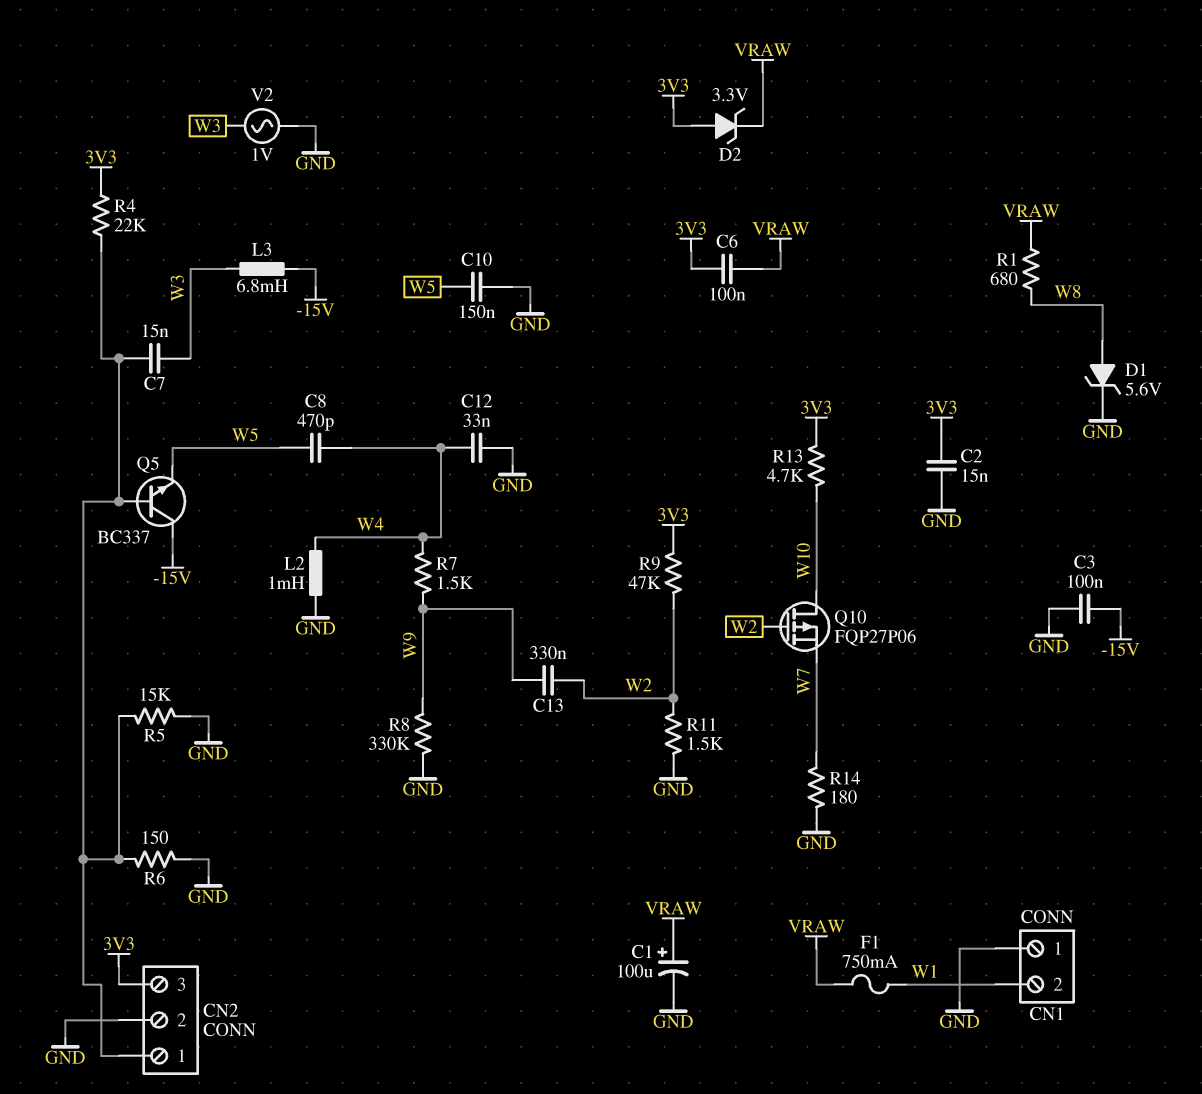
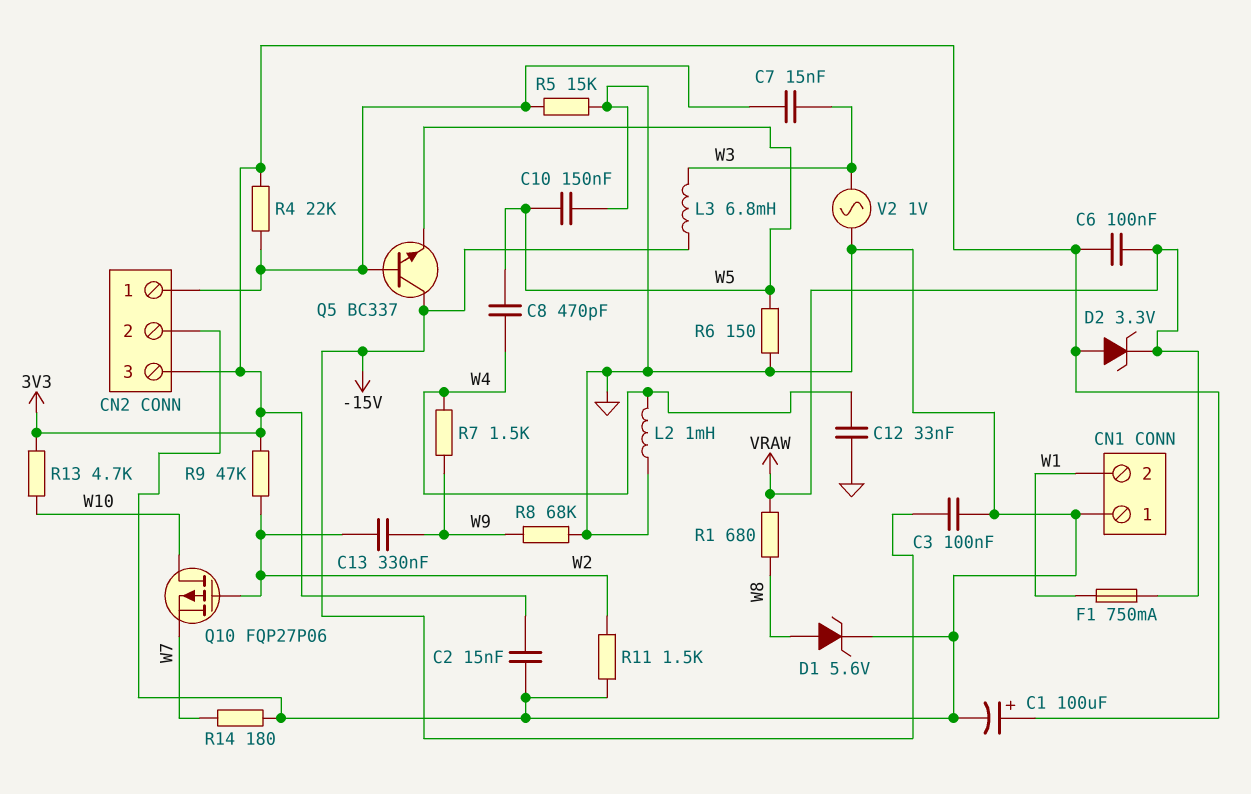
C1: 100uF (plus VRAW, minus GND) -> 100uF (plus 3V3, minus GND)
R6: 150 (CN2/1, GND) -> 150 (GND, W5)
R8: 330k (GND, W9) -> 68k (GND, W9)

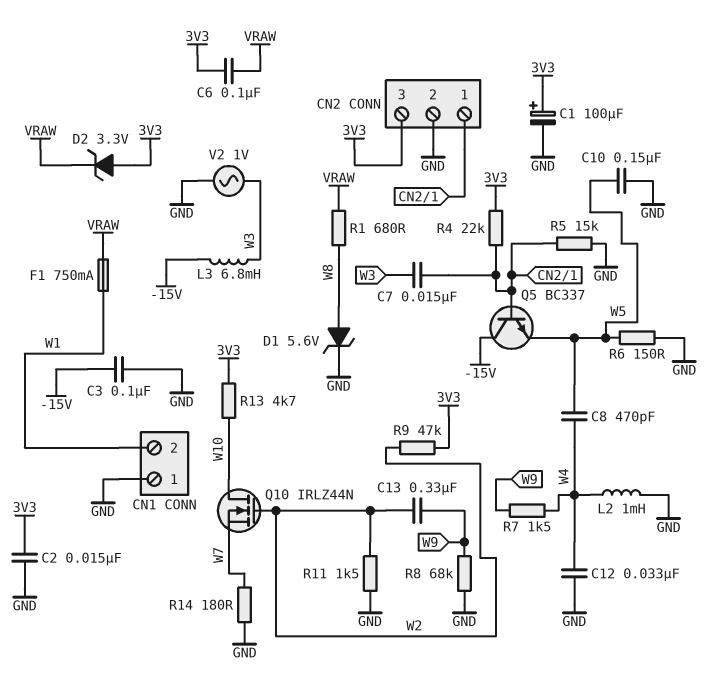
Q10: PMOS FQP27P06 (G W2, D W10, S W7) -> NMOS IRLZ44N (G W2, D W10, S W7)

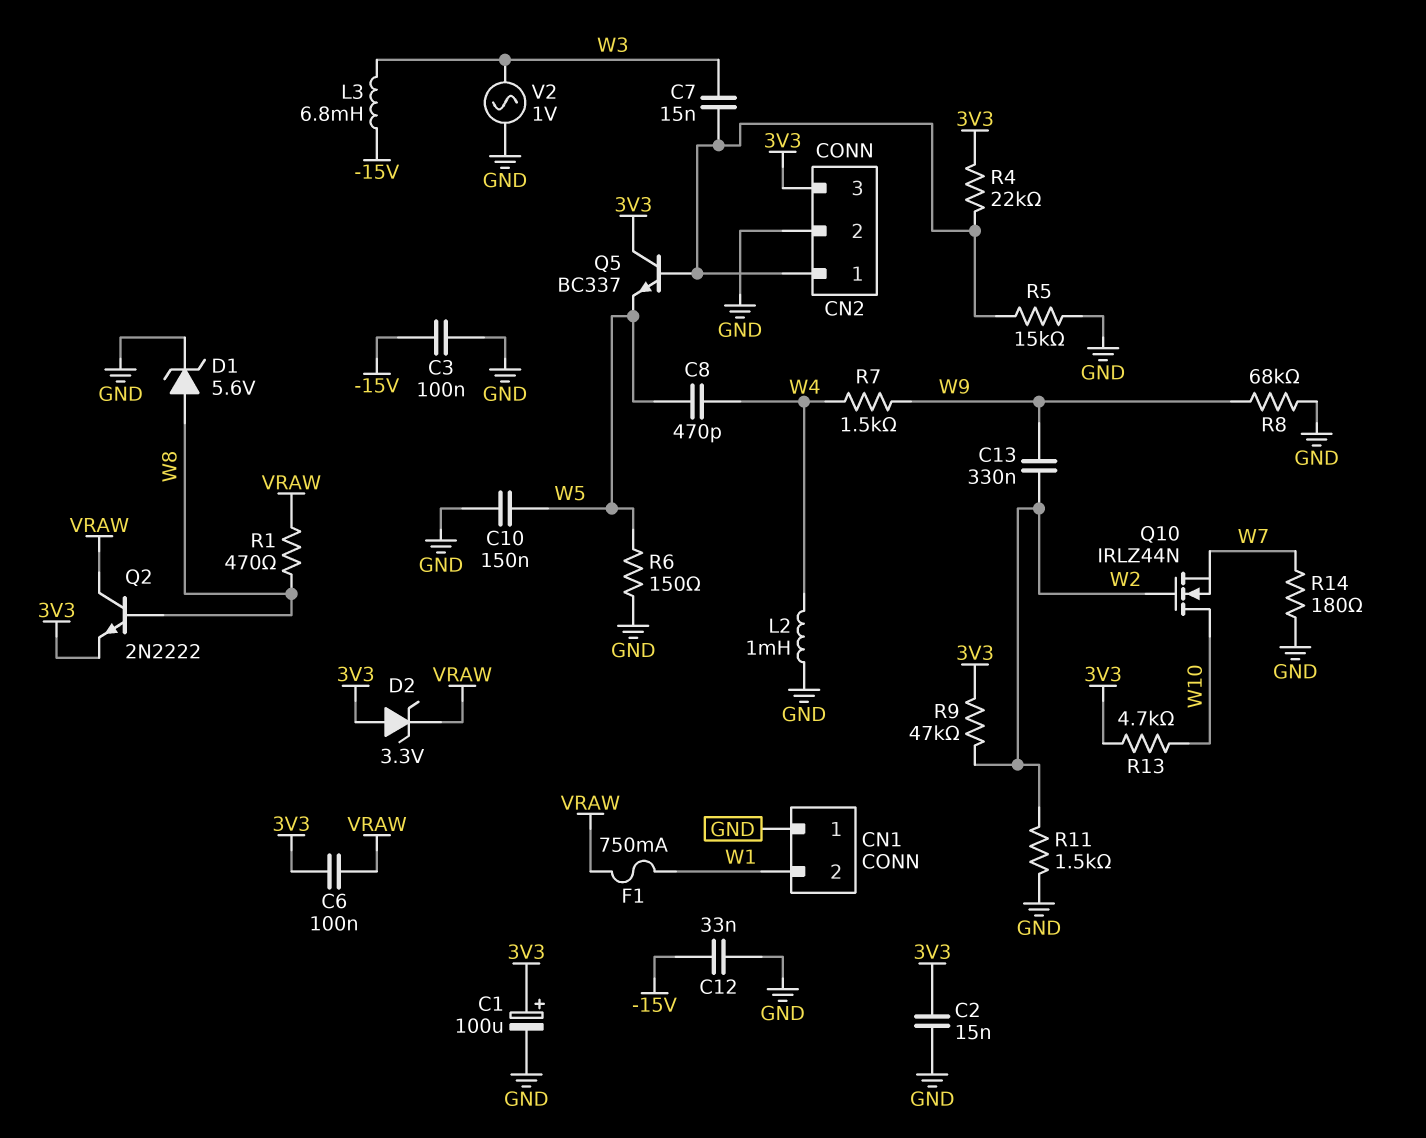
C12: 33nF (GND, W4) -> 33nF (-15V, GND)
Q2: none -> NPN 2N2222 (B W8, C VRAW, E 3V3)
Q5: NPN BC337 (B CN2/1, C -15V, E W5) -> NPN BC337 (B CN2/1, C 3V3, E W5)
R1: 680 (VRAW, W8) -> 470 (VRAW, W8)

